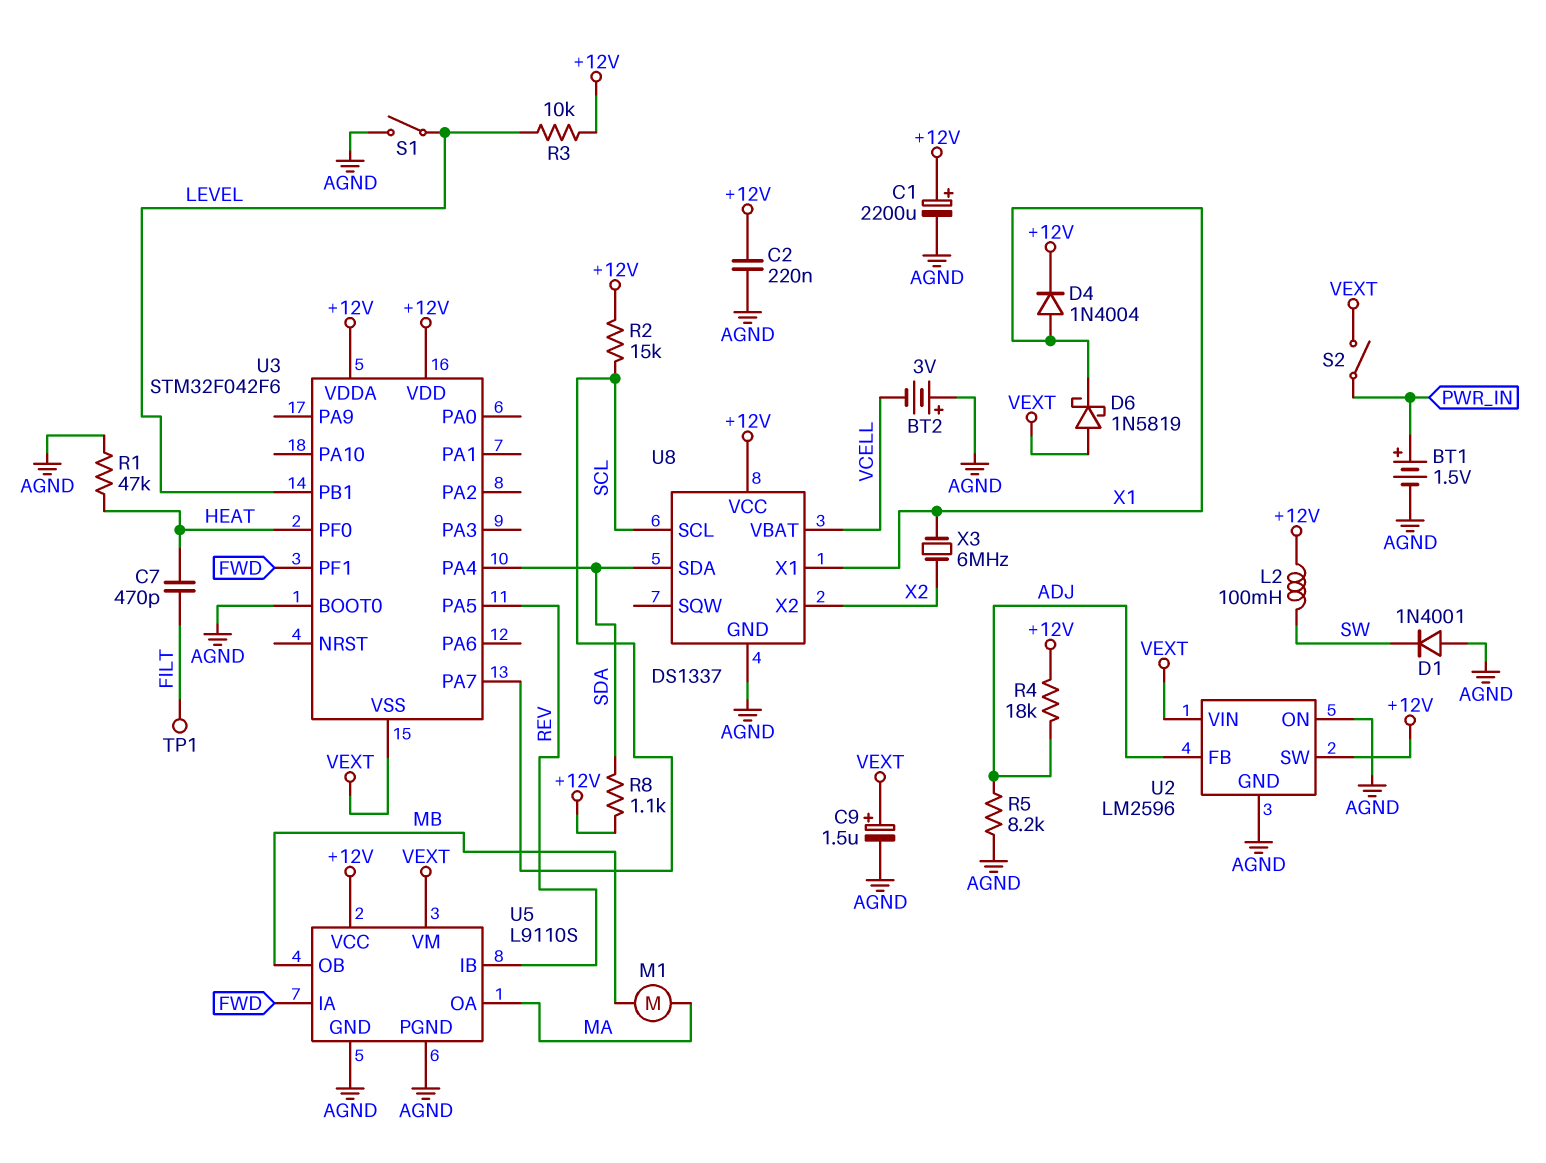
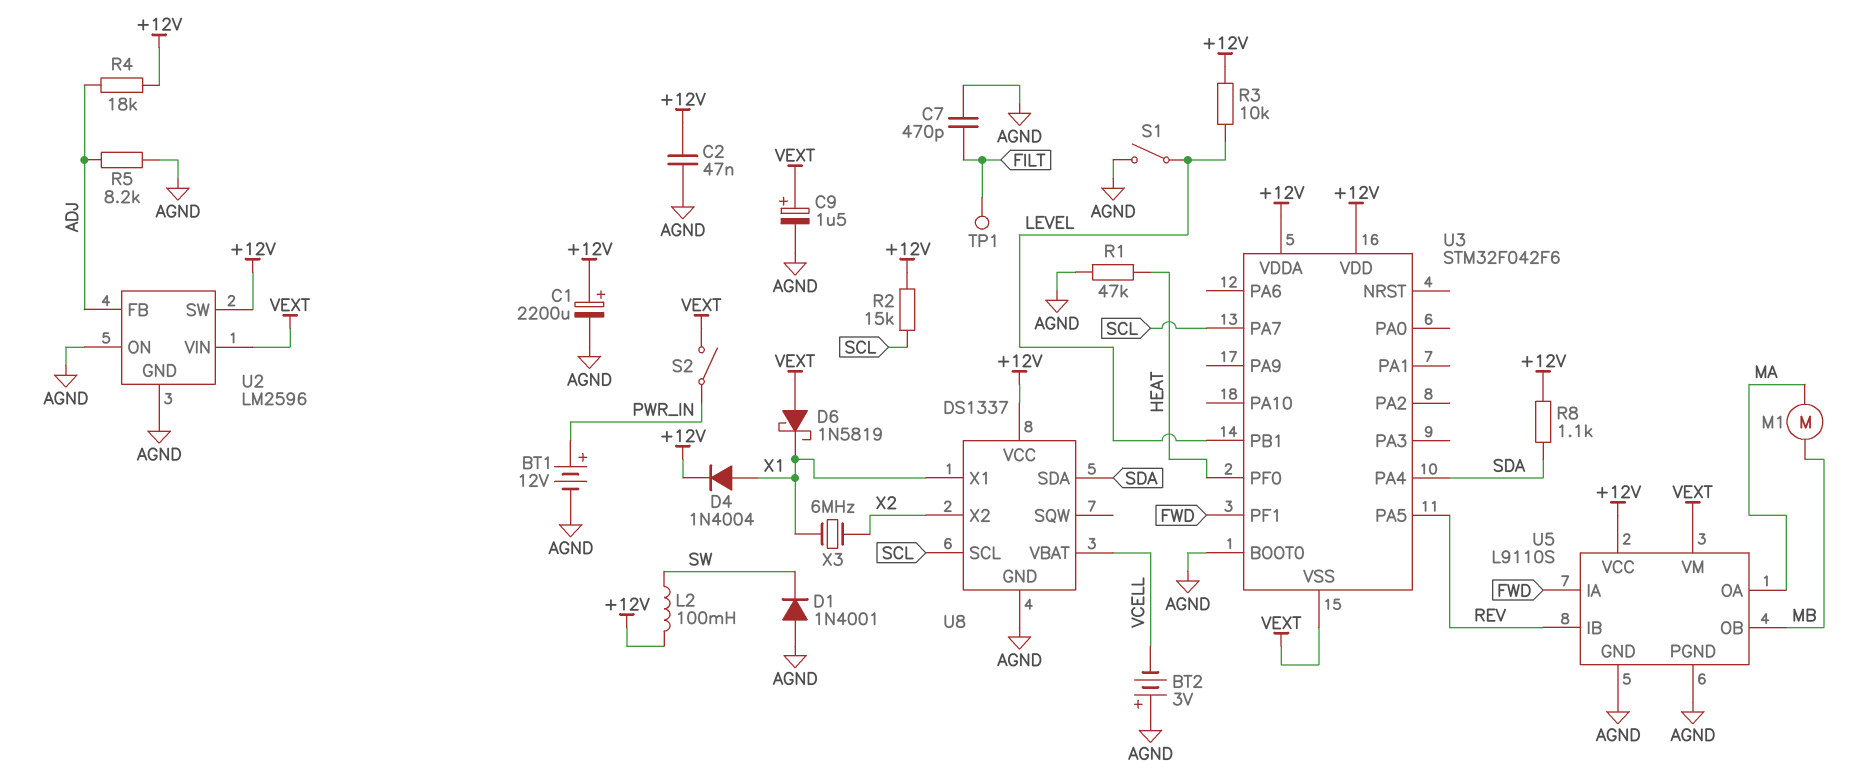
BT1: 1.5V (plus PWR_IN, minus AGND) -> 12V (plus PWR_IN, minus AGND)
C2: 220nF (+12V, AGND) -> 47nF (+12V, AGND)
C7: 470pF (FILT, HEAT) -> 470pF (AGND, FILT)

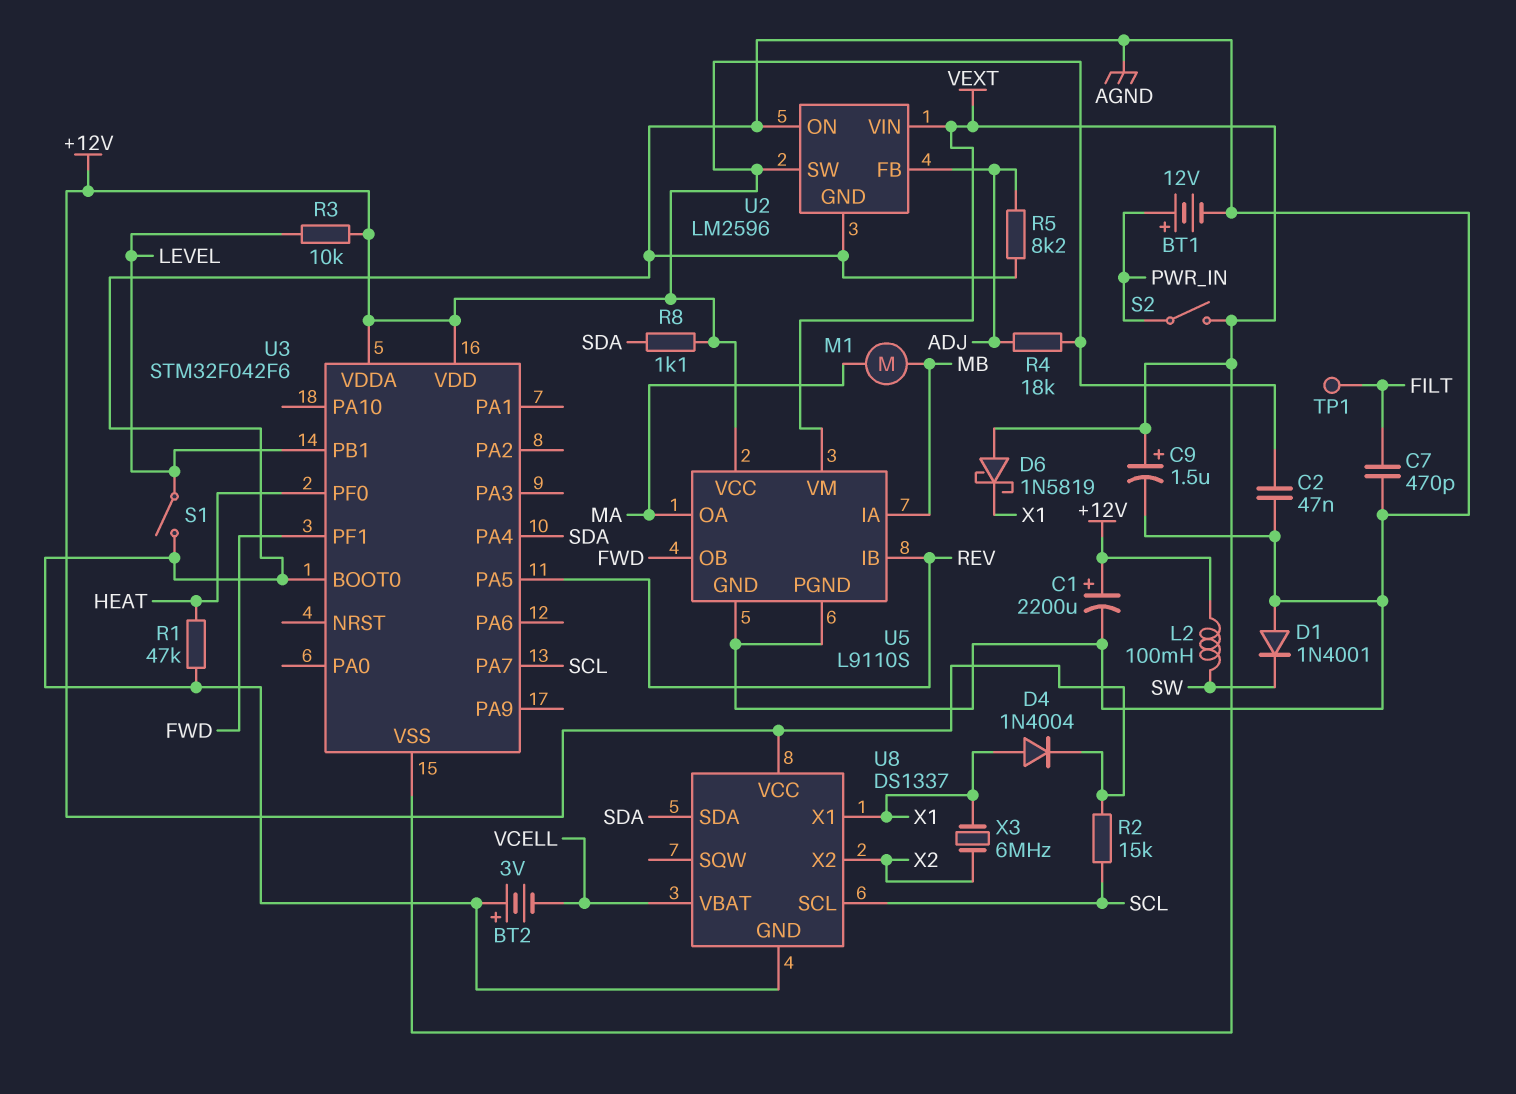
U5 pin IA: FWD -> MB
U5 pin OB: MB -> FWD

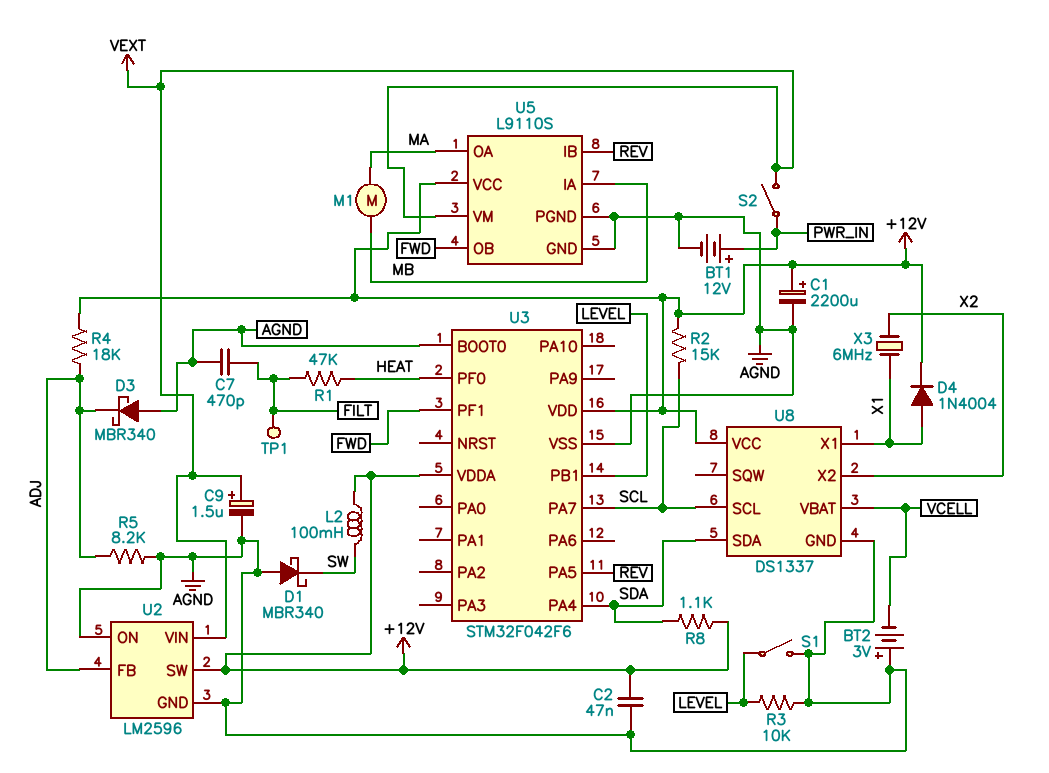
D1: diode 1N4001 (A AGND, K SW) -> schottky MBR340 (A AGND, K SW)
D3: none -> schottky MBR340 (A AGND, K ADJ)
D6: schottky 1N5819 (A VEXT, K X1) -> none
R1: 47k (AGND, HEAT) -> 47k (FILT, HEAT)
R3: 10k (+12V, LEVEL) -> 10k (AGND, LEVEL)
U3 pin VSS: VEXT -> AGND

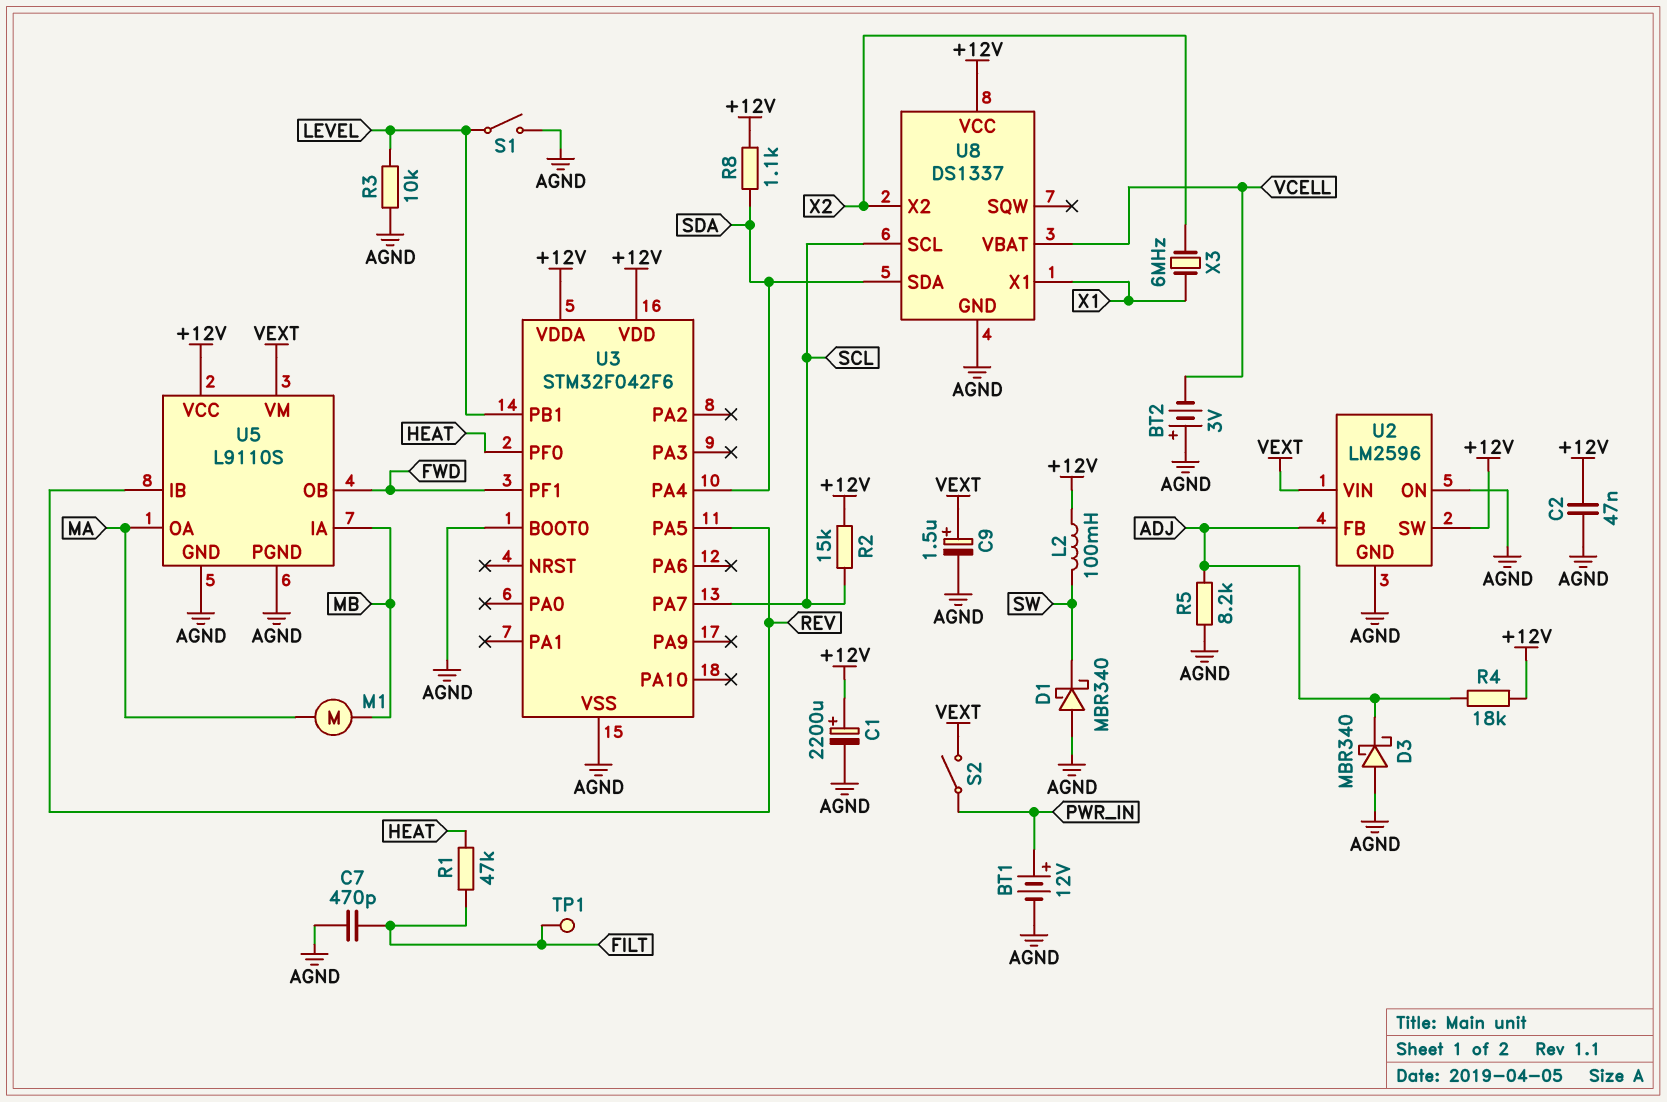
D4: diode 1N4004 (A X1, K +12V) -> none

